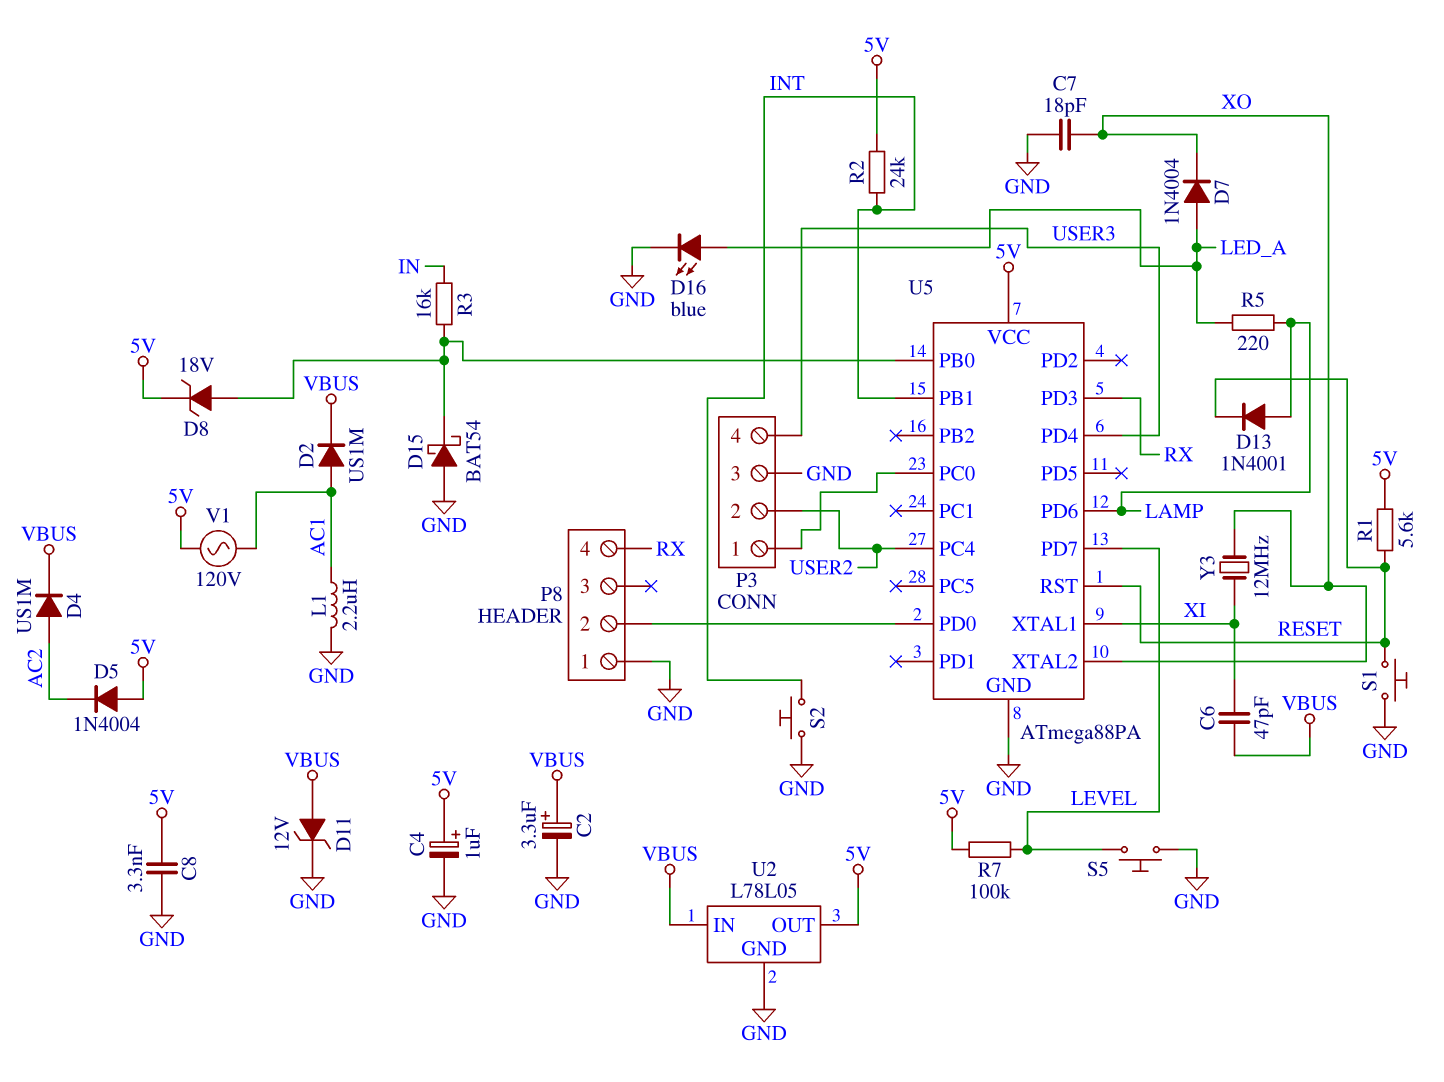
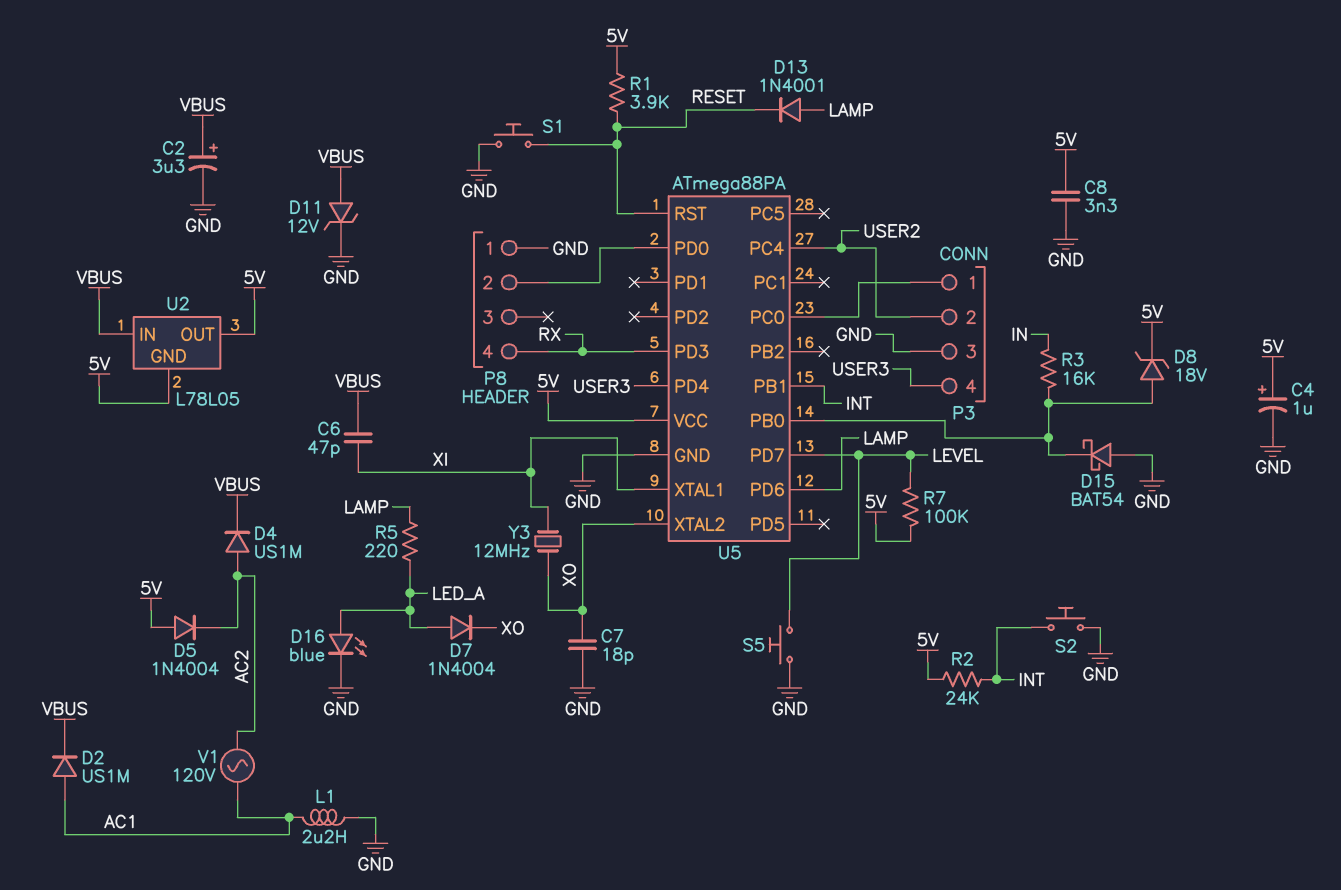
R1: 5.6k (5V, RESET) -> 3.9k (5V, RESET)
U2 pin GND: GND -> 5V
V1: AC 120V (5V, AC1) -> AC 120V (AC1, AC2)

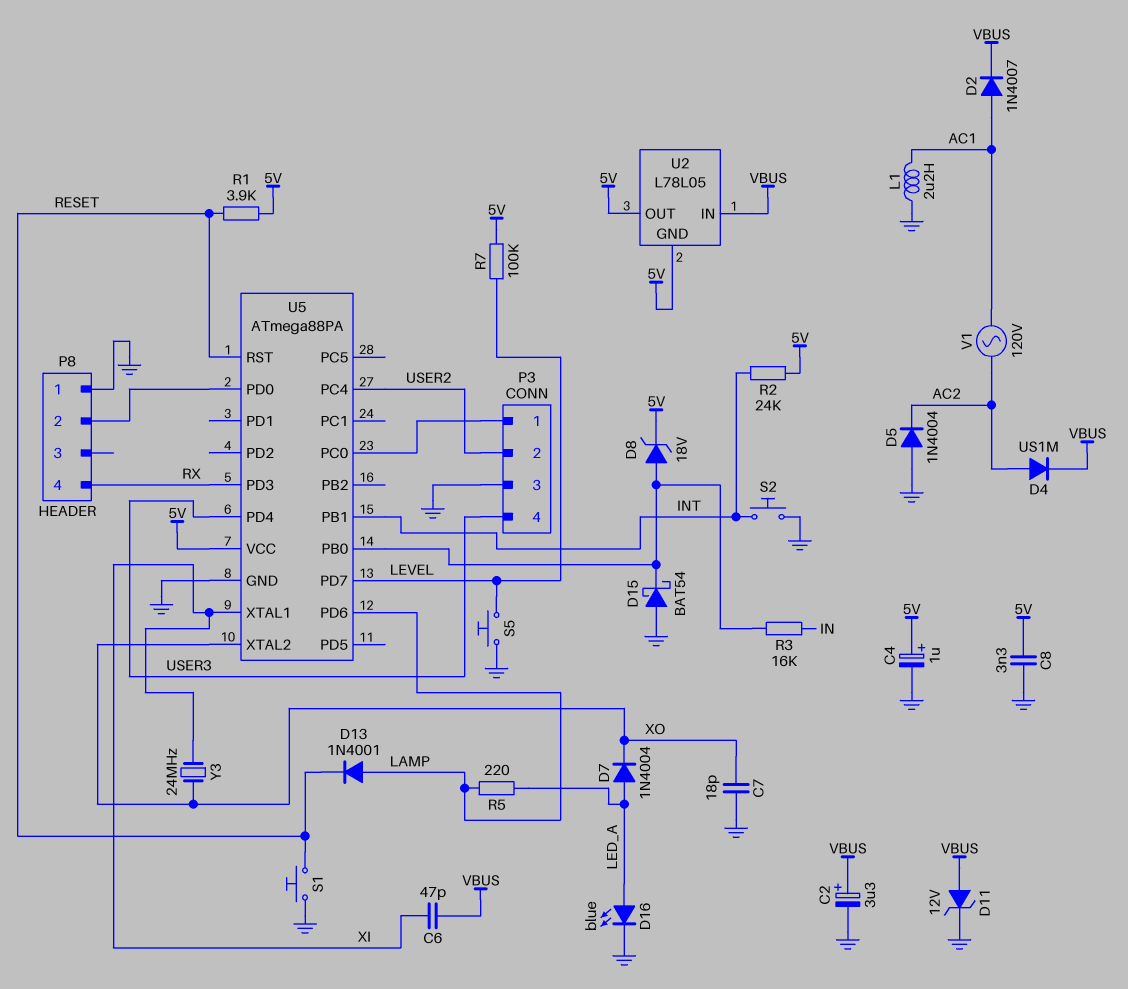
D2: diode US1M (A AC1, K VBUS) -> diode 1N4007 (A AC1, K VBUS)
D5: diode 1N4004 (A 5V, K AC2) -> diode 1N4004 (A GND, K AC2)
Y3: 12MHz (XI, XO) -> 24MHz (XI, XO)

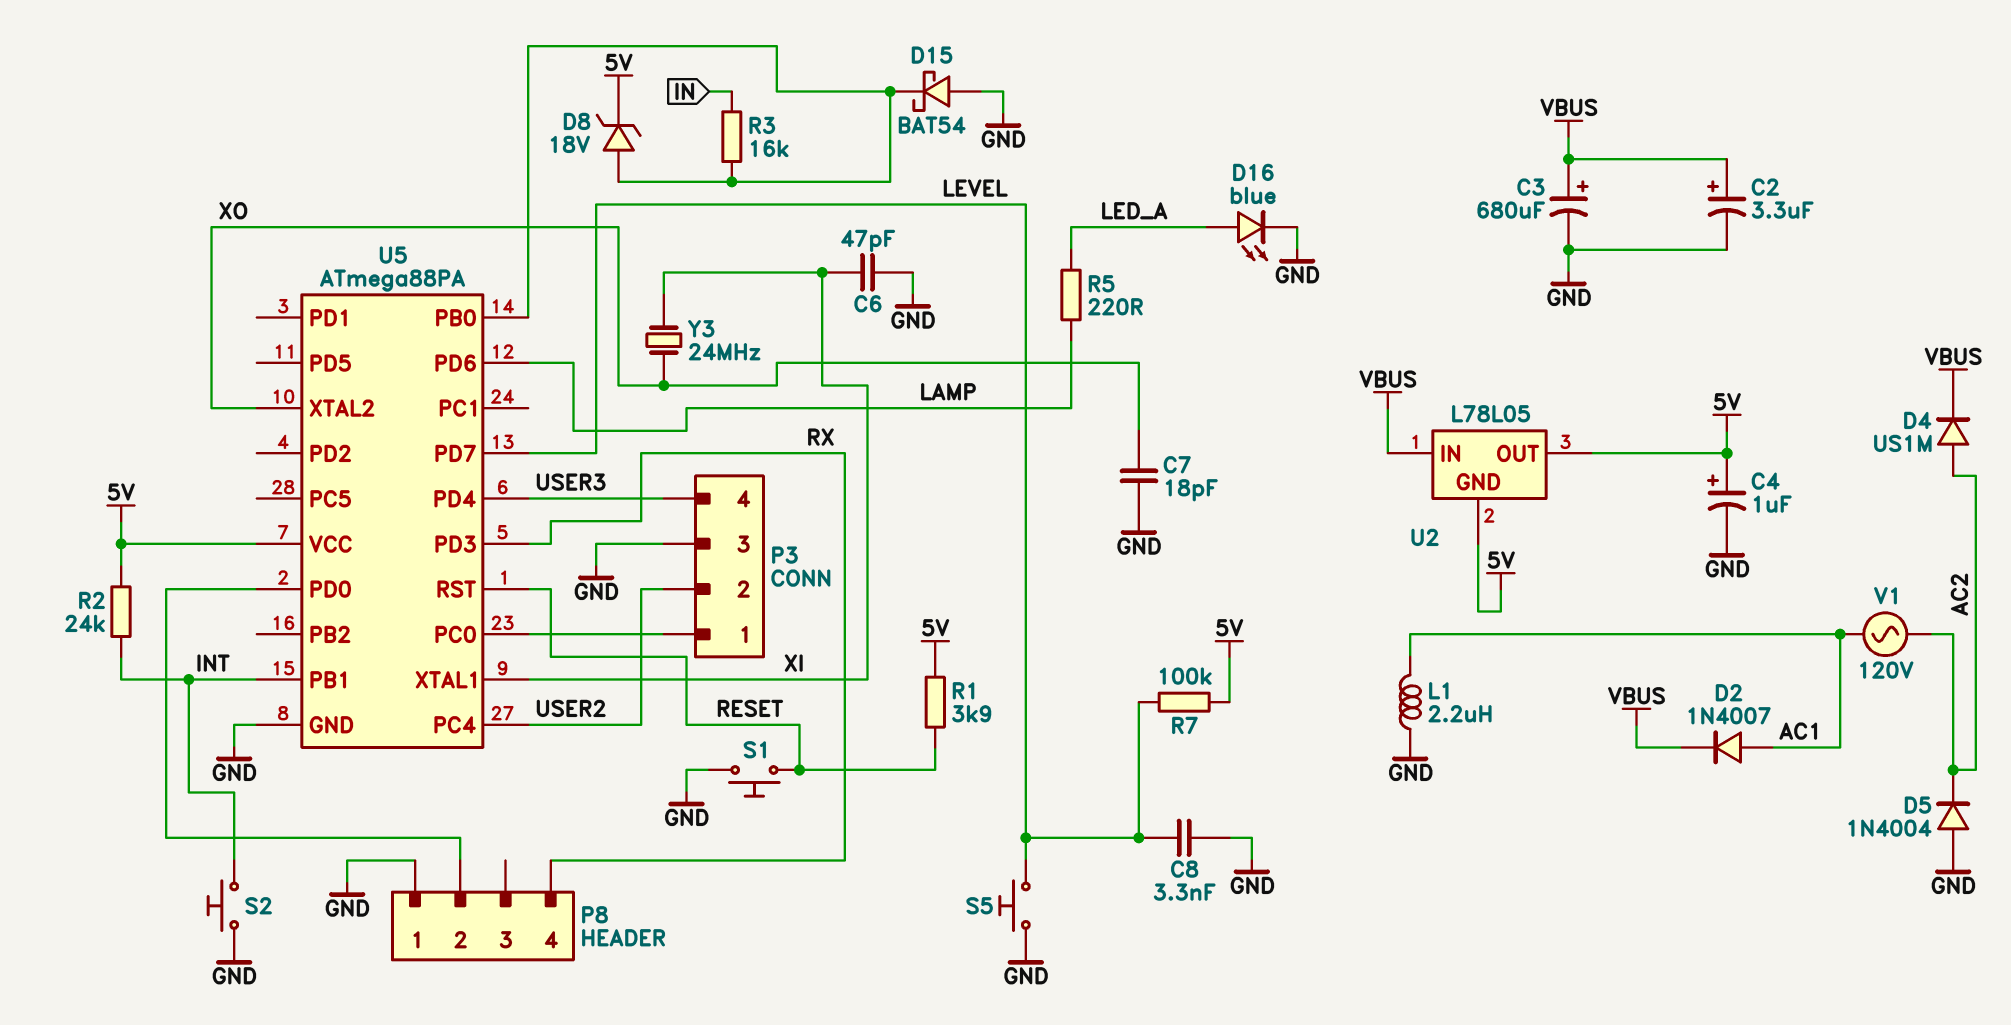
C3: none -> 680uF (plus VBUS, minus GND)
C6: 47pF (VBUS, XI) -> 47pF (GND, XI)
C8: 3.3nF (5V, GND) -> 3.3nF (GND, LEVEL)
D7: diode 1N4004 (A LED_A, K XO) -> none
D11: zener 12V (A VBUS, K GND) -> none
D13: diode 1N4001 (A LAMP, K RESET) -> none

